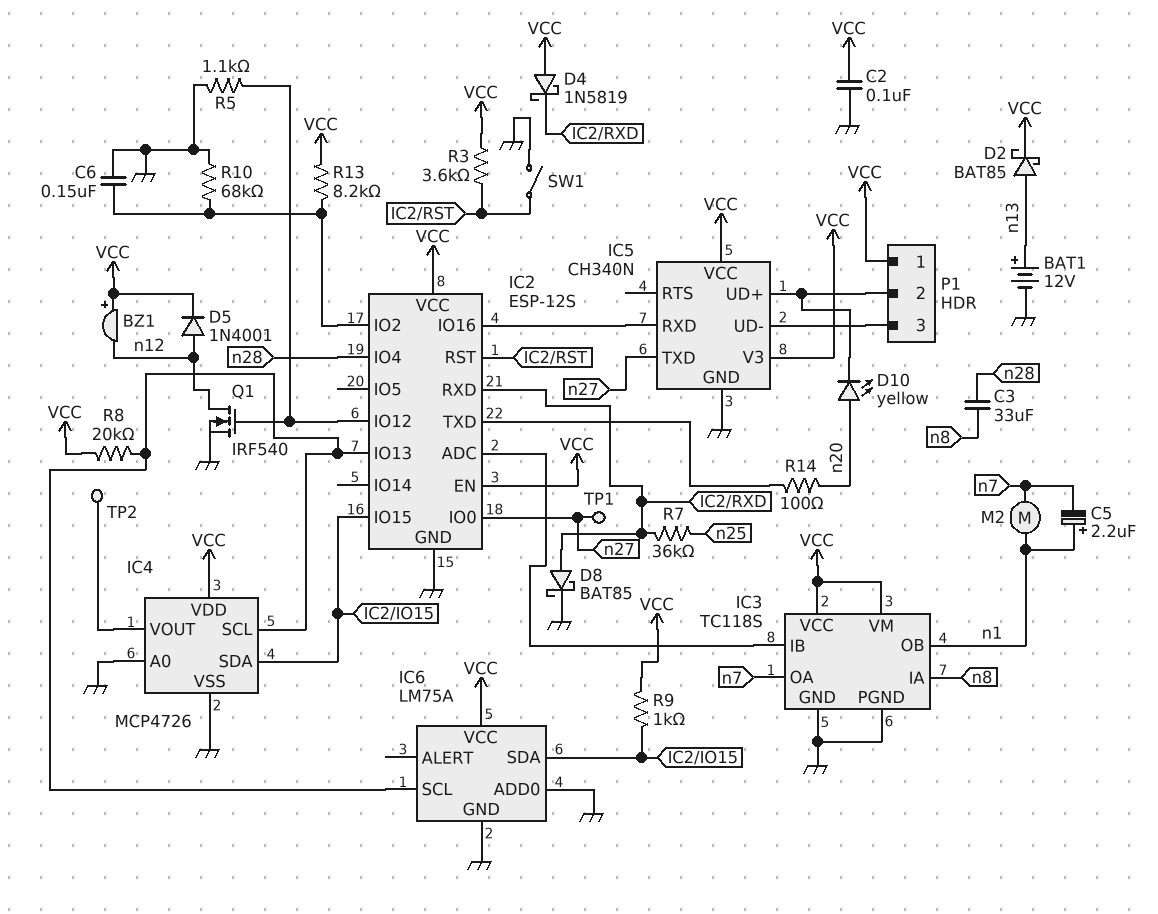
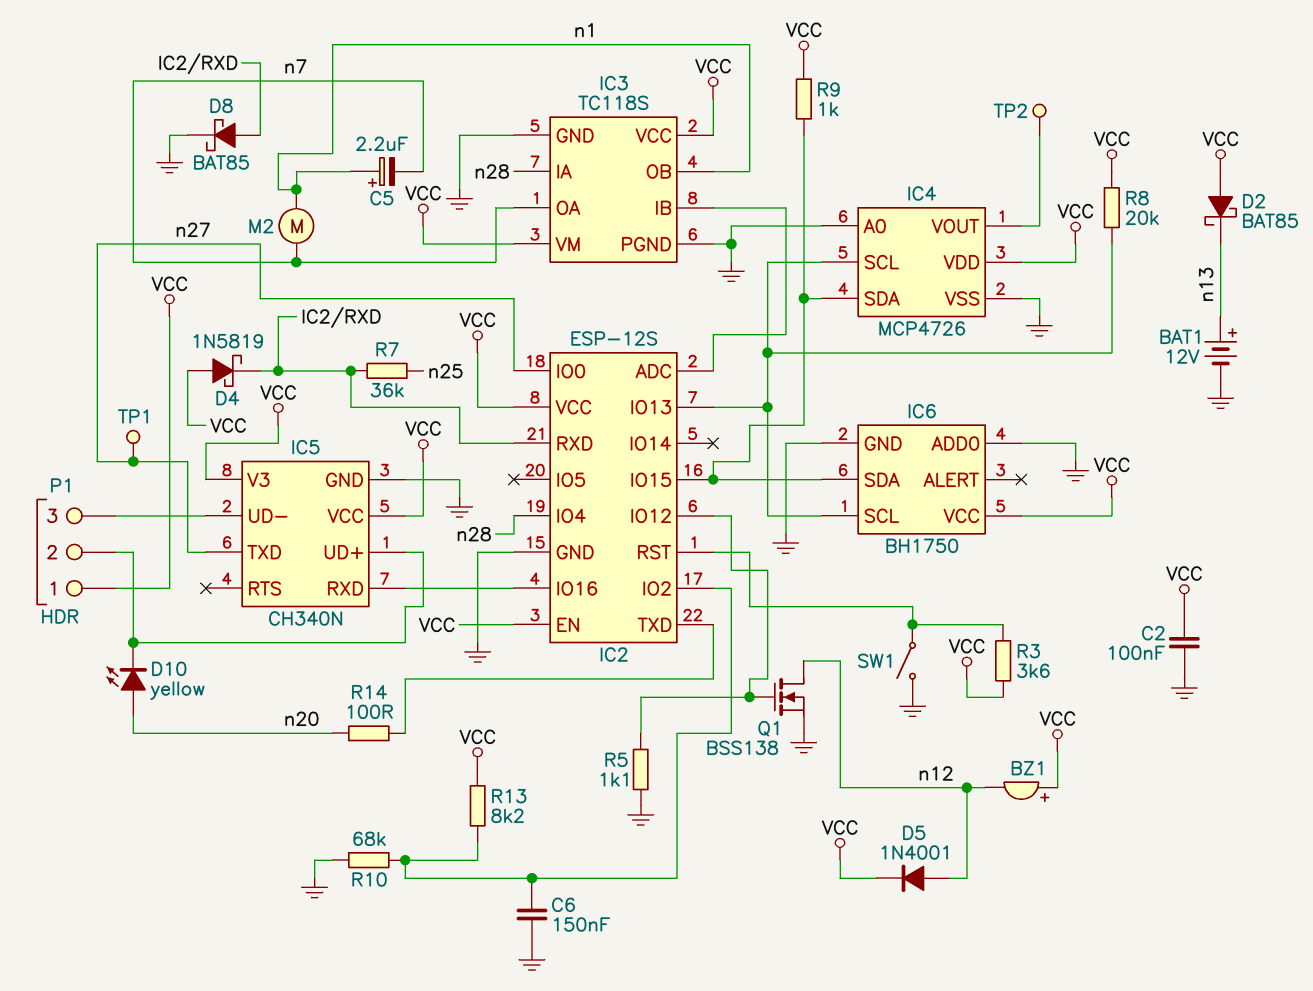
C3: 33uF (n8, n28) -> none
D2: schottky BAT85 (A n13, K VCC) -> schottky BAT85 (A VCC, K n13)
IC3 pin IA: n8 -> n28
IC6: LM75A -> BH1750
Q1: NMOS IRF540 (G IC2/IO12, D n12, S GND) -> NMOS BSS138 (G IC2/IO12, D n12, S GND)

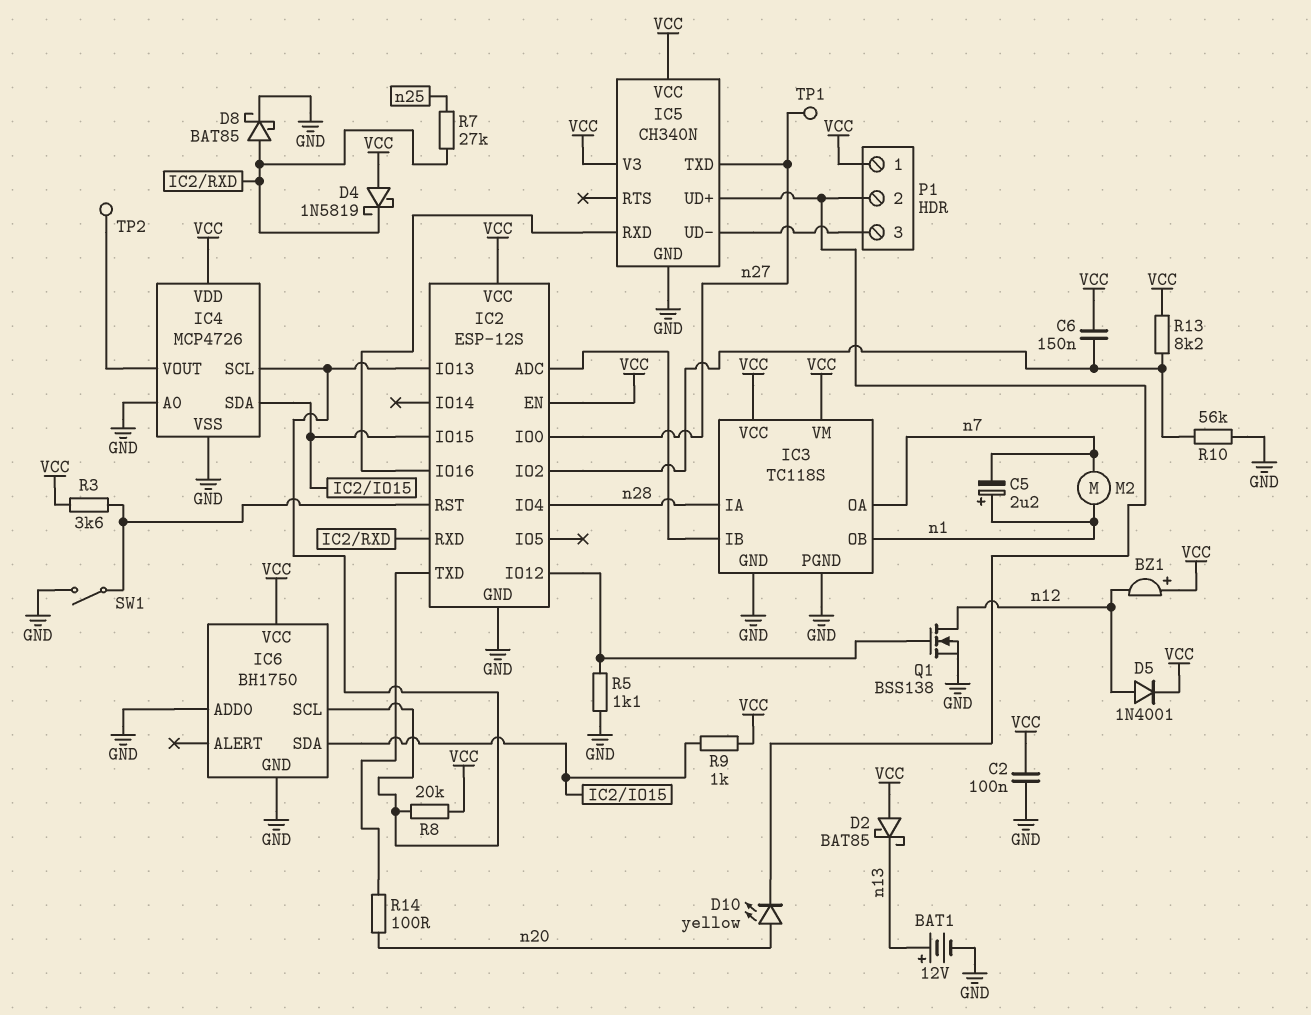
C6: 150nF (GND, IC2/IO2) -> 150nF (IC2/IO2, VCC)
R7: 36k (IC2/RXD, n25) -> 27k (IC2/RXD, n25)
R10: 68k (GND, IC2/IO2) -> 56k (GND, IC2/IO2)

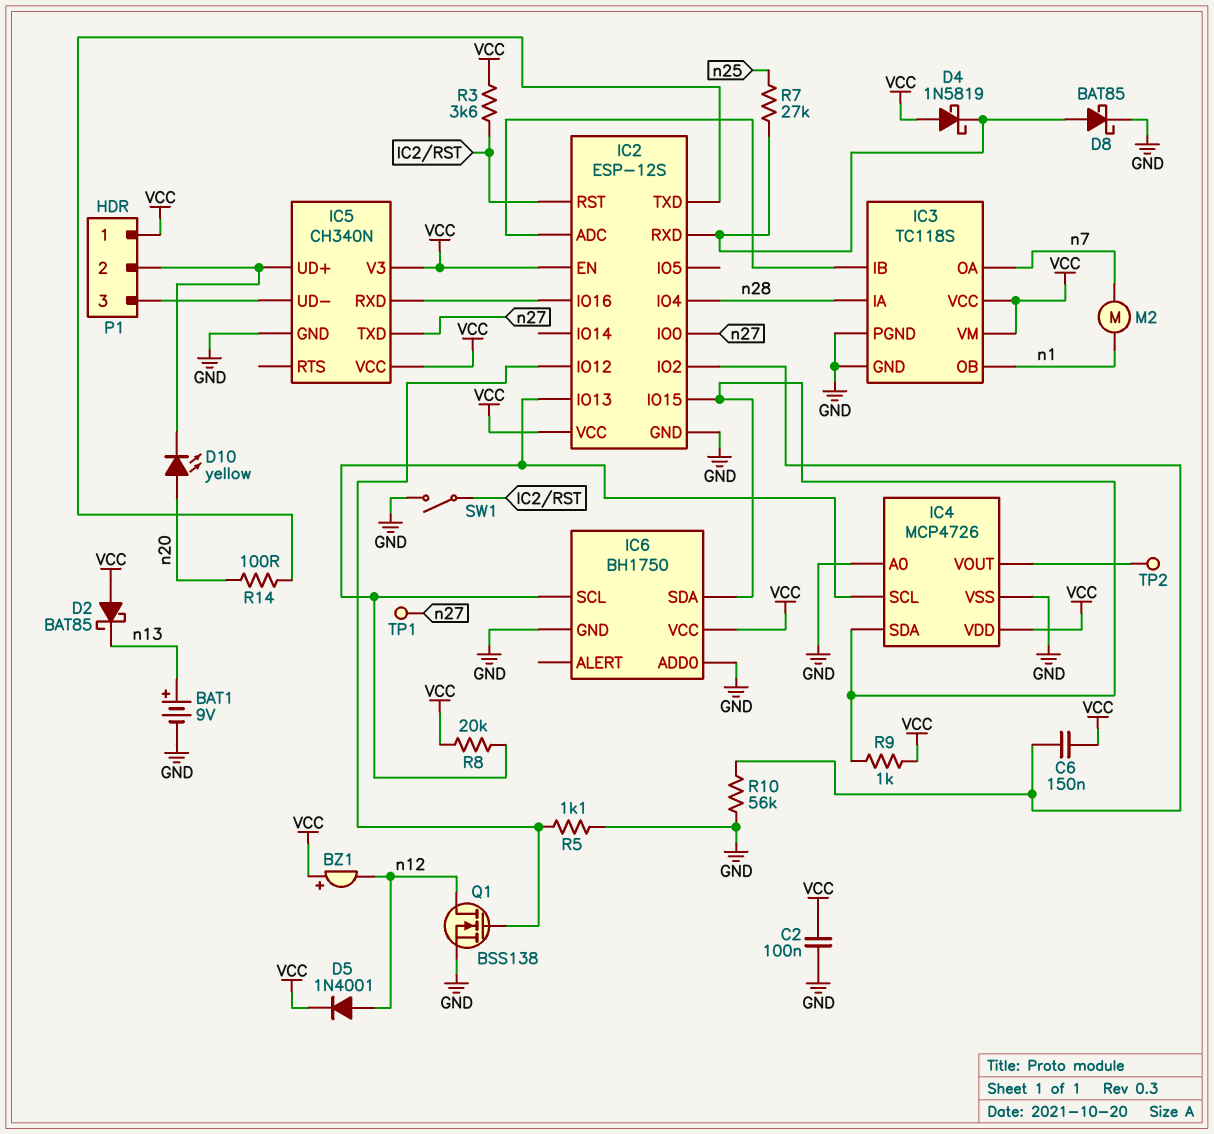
BAT1: 12V (plus n13, minus GND) -> 9V (plus n13, minus GND)
C5: 2.2uF (plus n1, minus n7) -> none
R13: 8.2k (IC2/IO2, VCC) -> none

